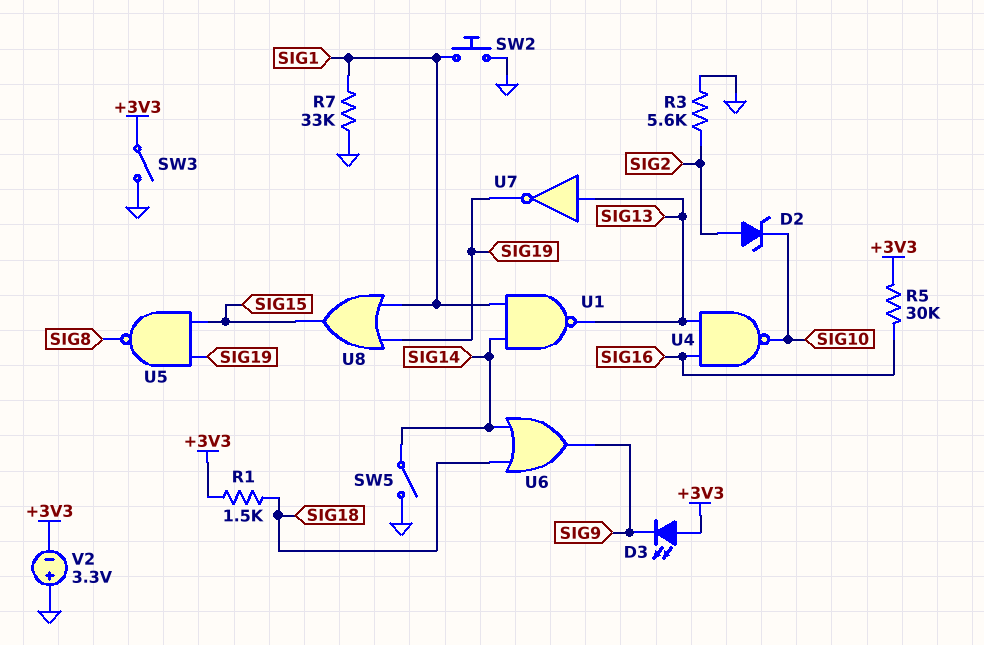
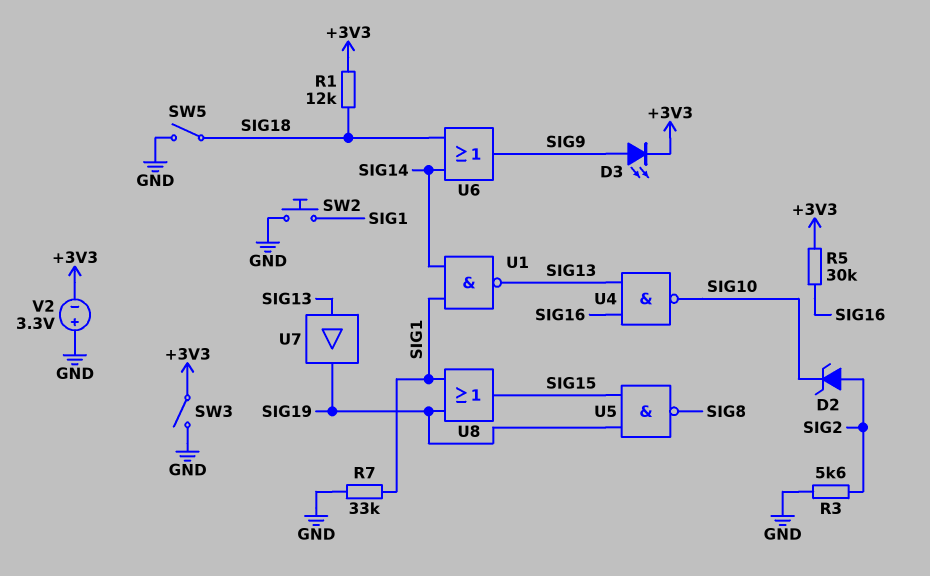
D3: LED (A +3V3, K SIG9) -> LED (A SIG9, K +3V3)
R1: 1.5k (+3V3, SIG18) -> 12k (+3V3, SIG18)
SW5: switch (GND, SIG14) -> switch (GND, SIG18)
U7: NOT (in SIG13, out SIG19) -> buffer (in SIG13, out SIG19)

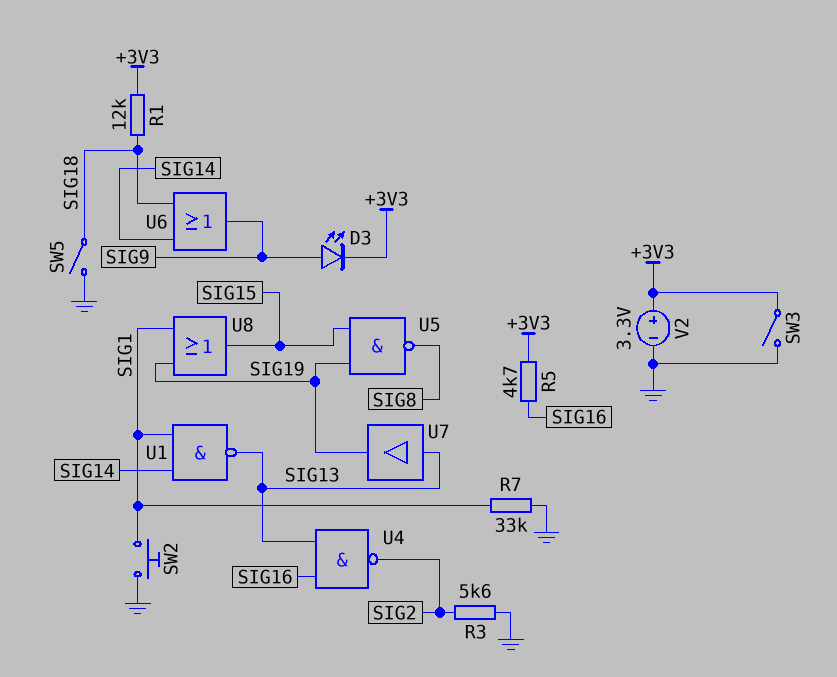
D2: zener (A SIG2, K SIG10) -> none
R5: 30k (+3V3, SIG16) -> 4.7k (+3V3, SIG16)
U4: NAND (in SIG13, in SIG16, out SIG10) -> NAND (in SIG13, in SIG16, out SIG2)
V2: 3.3V (plus GND, minus +3V3) -> 3.3V (plus +3V3, minus GND)

